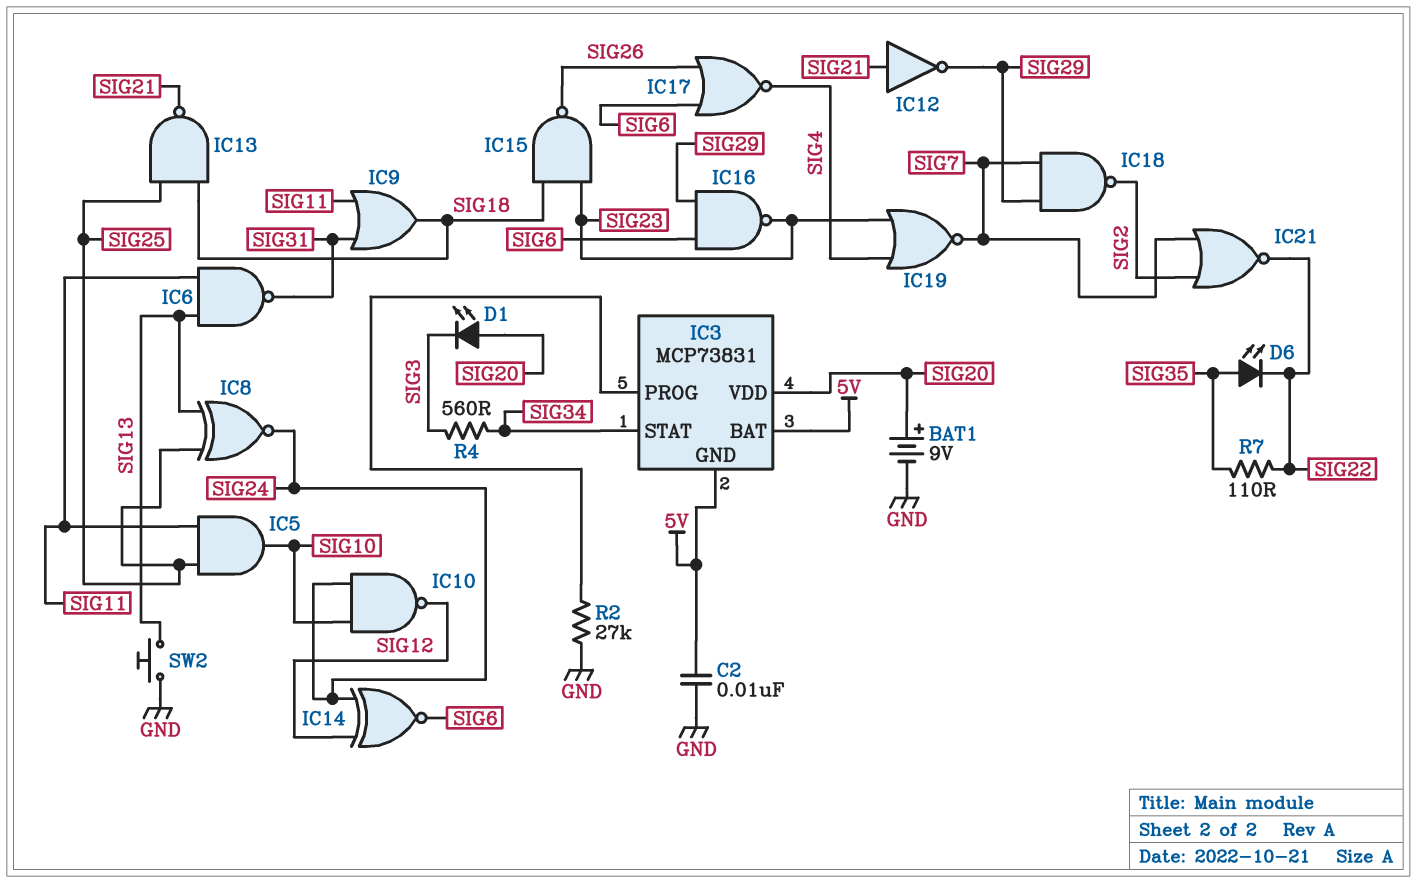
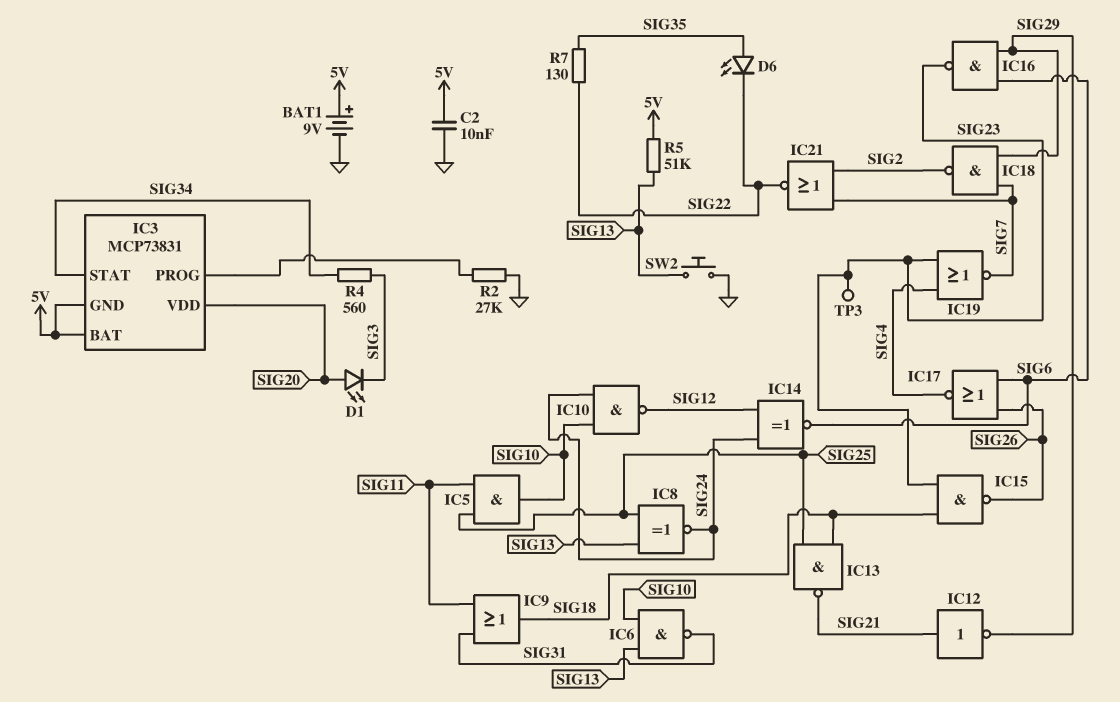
BAT1: 9V (plus SIG20, minus GND) -> 9V (plus 5V, minus GND)
IC6: NAND (in SIG11, in SIG13, out SIG31) -> NAND (in SIG10, in SIG13, out SIG31)
R5: none -> 51k (5V, SIG13)
R7: 110 (SIG22, SIG35) -> 130 (SIG22, SIG35)
TP3: none -> test point (SIG23)

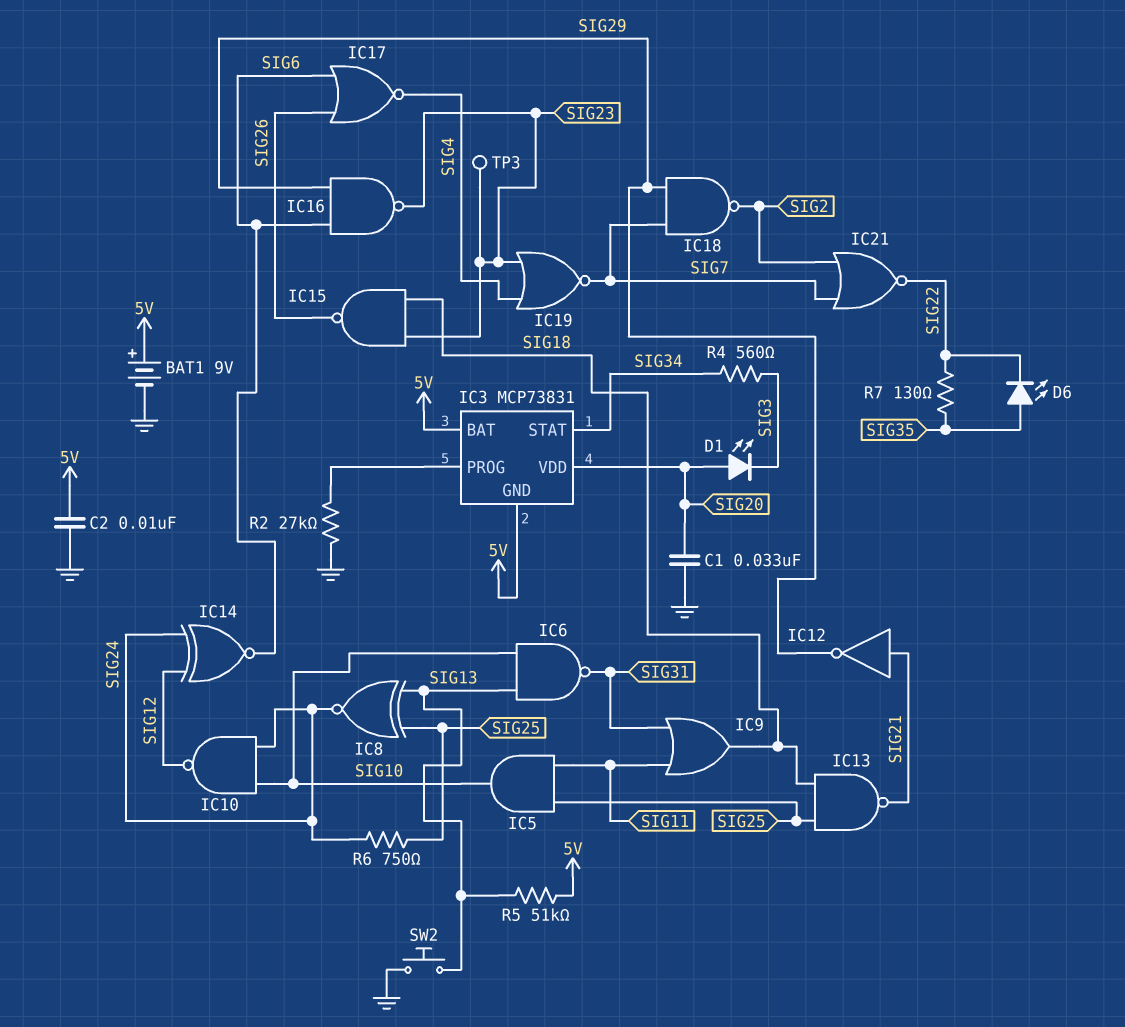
C1: none -> 33nF (GND, SIG20)
R6: none -> 750 (SIG24, SIG25)

